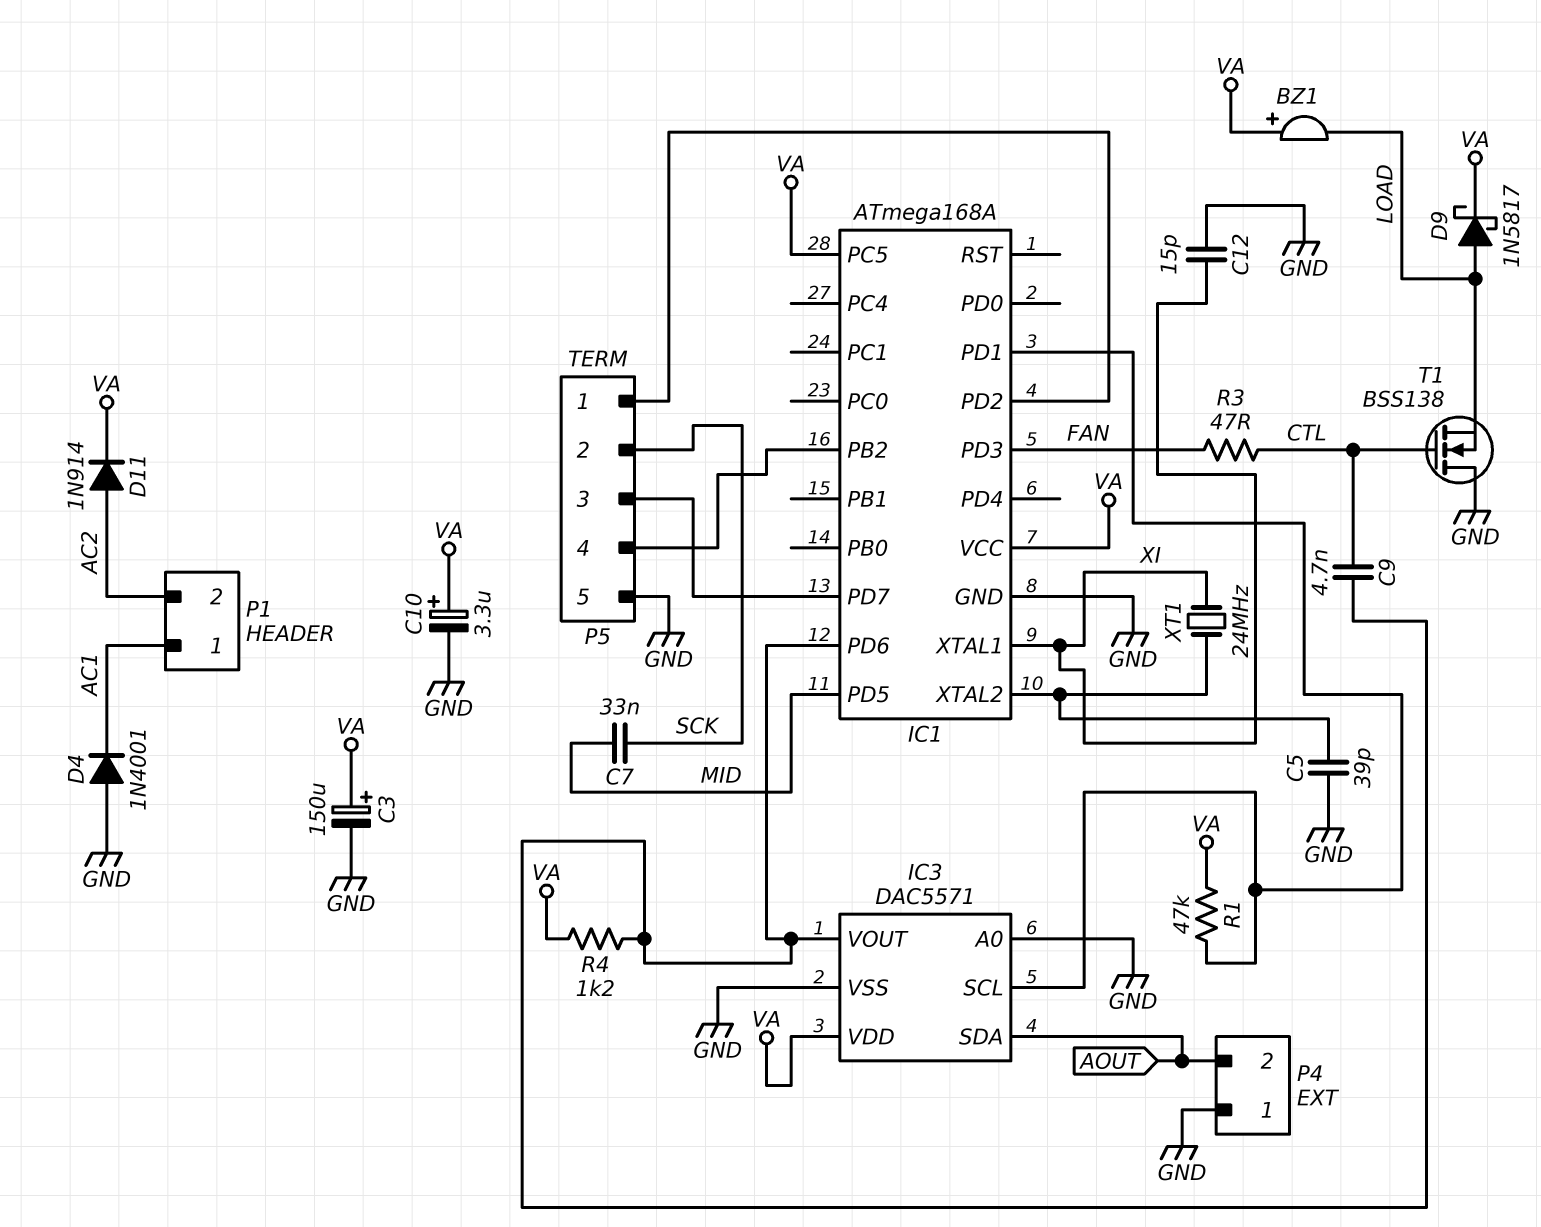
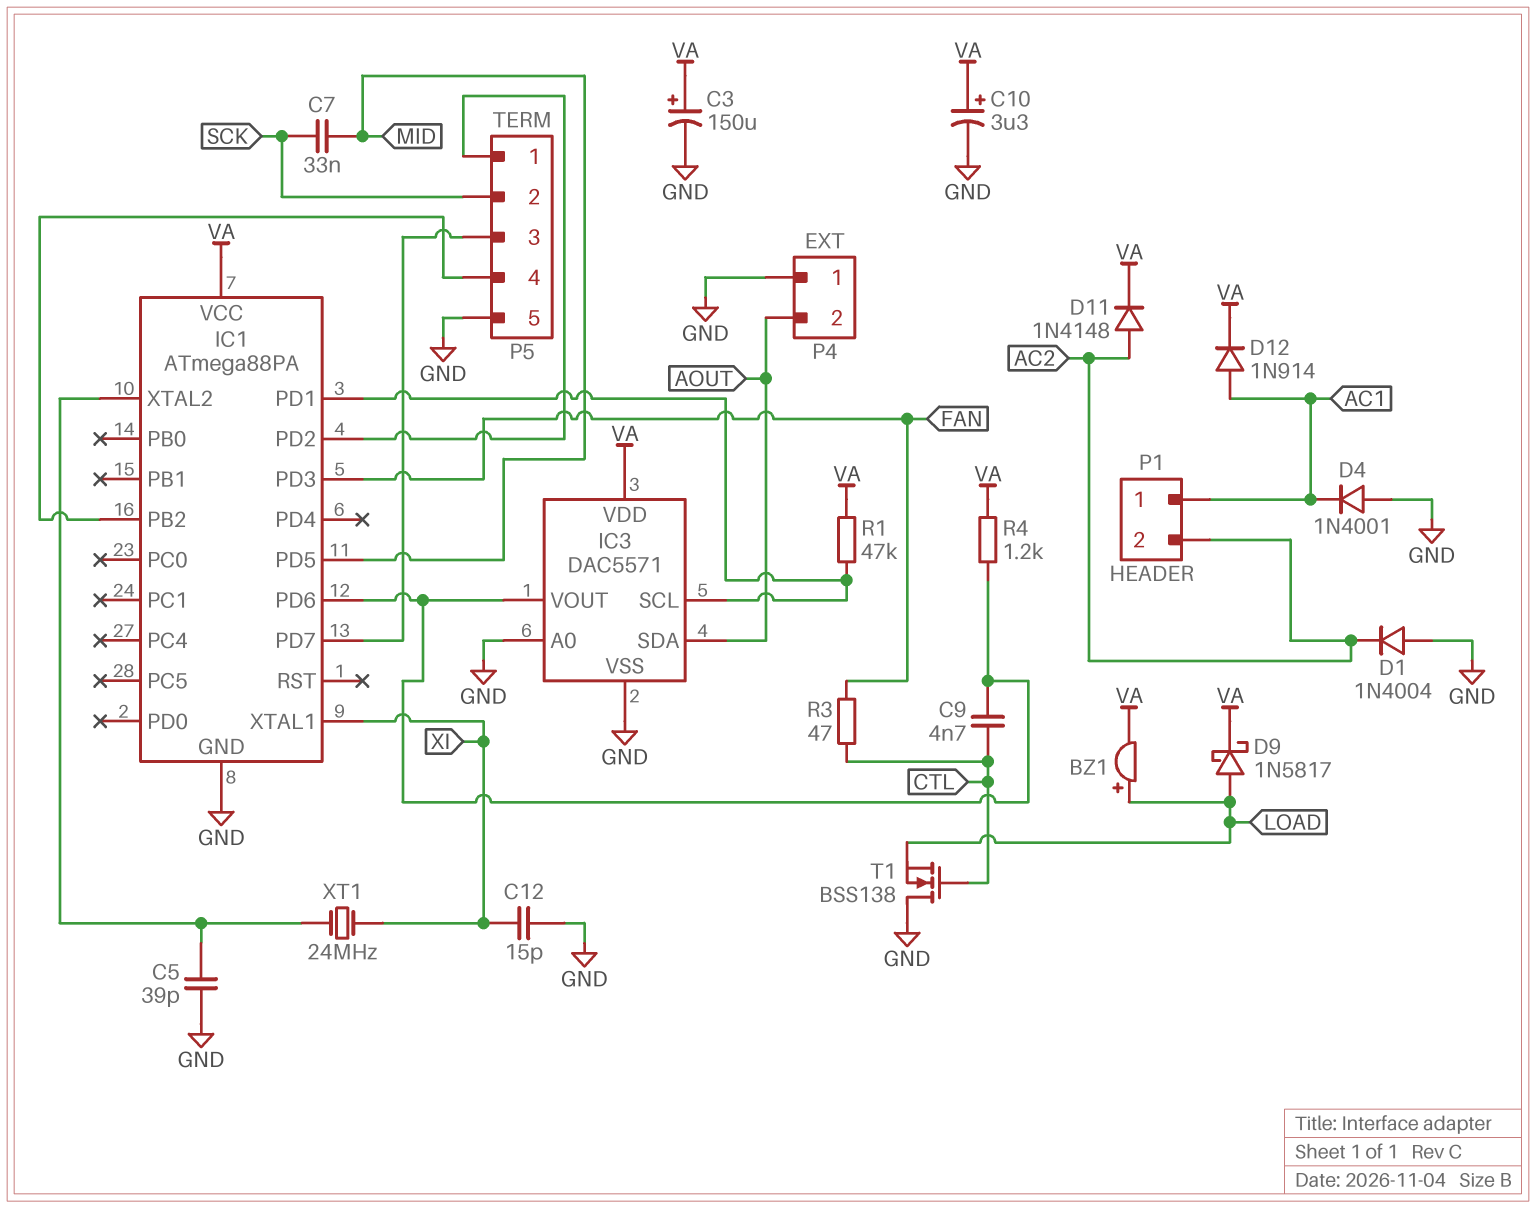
BZ1: buzzer (plus VA, minus LOAD) -> buzzer (plus LOAD, minus VA)
D1: none -> diode 1N4004 (A GND, K AC2)
D11: diode 1N914 (A AC2, K VA) -> diode 1N4148 (A AC2, K VA)
D12: none -> diode 1N914 (A AC1, K VA)
IC1: ATmega168A -> ATmega88PA
IC1 pin PC5: VA -> none

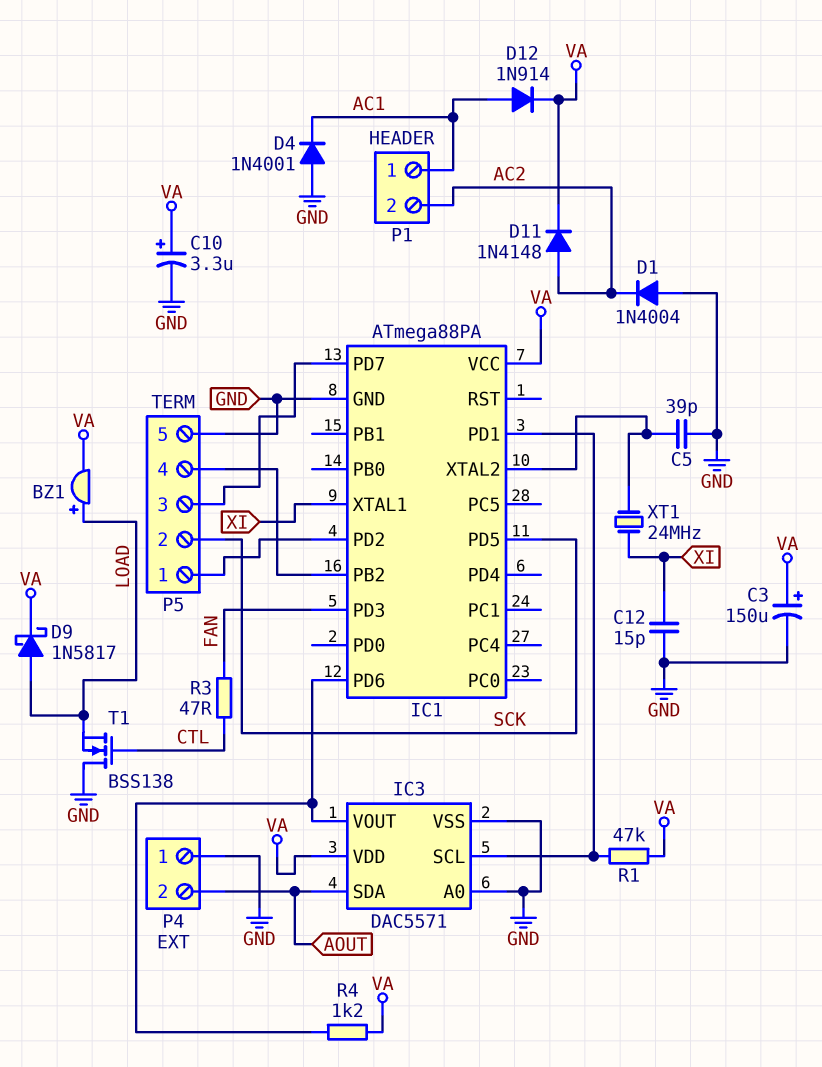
C7: 33nF (MID, SCK) -> none
C9: 4.7nF (CTL, IC1/PD6) -> none
IC1 pin PD5: MID -> SCK

